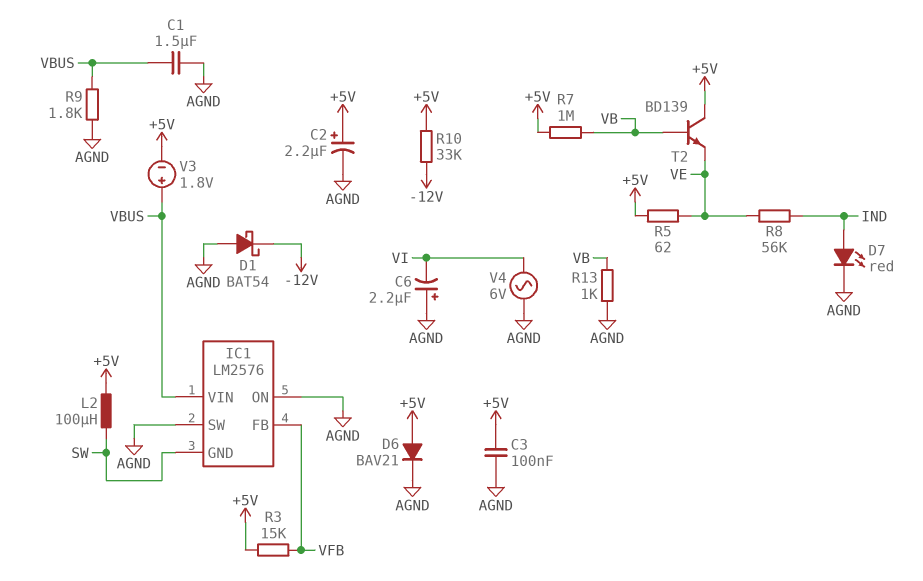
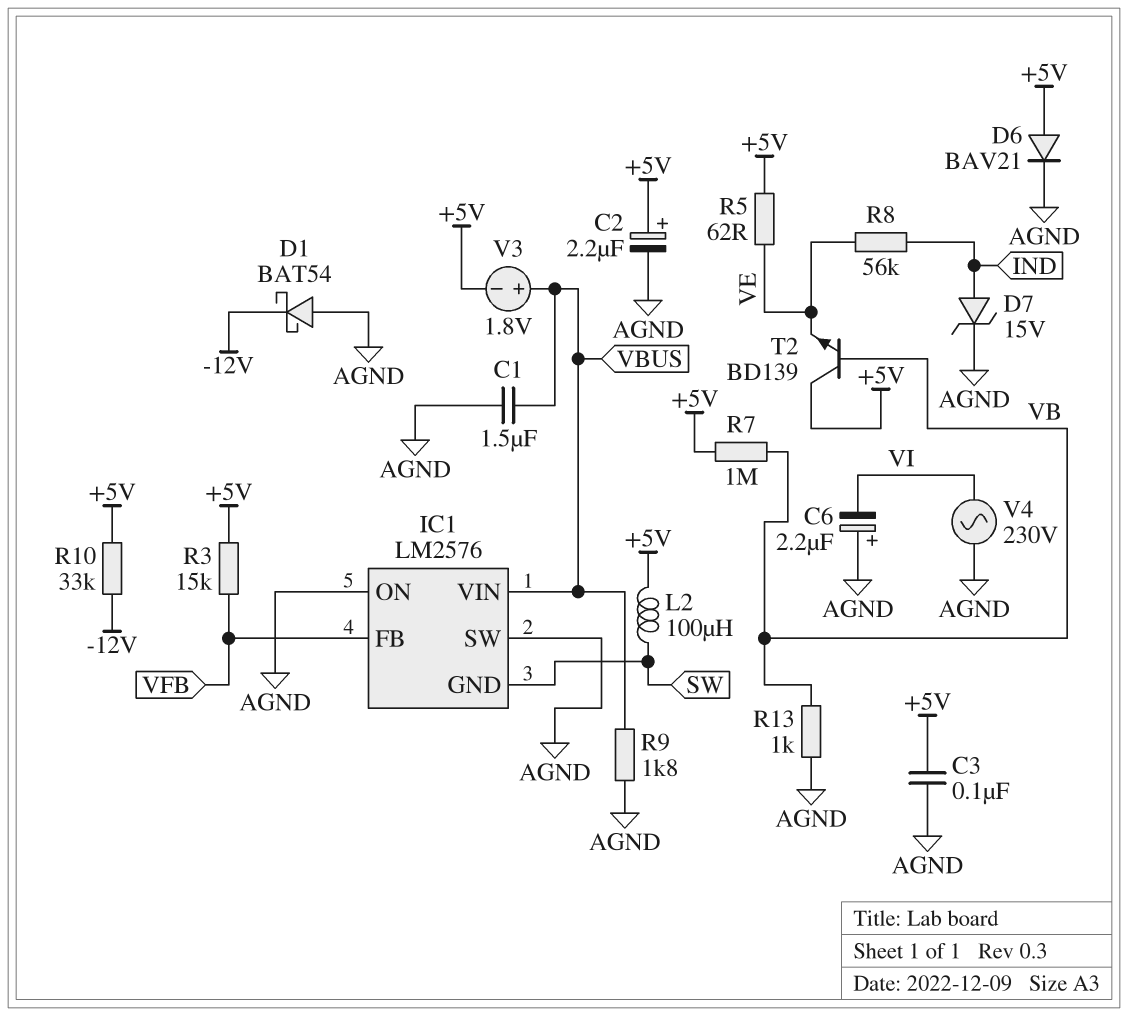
D7: LED red (A IND, K AGND) -> zener 15V (A IND, K AGND)
V4: AC 6V (AGND, VI) -> AC 230V (AGND, VI)

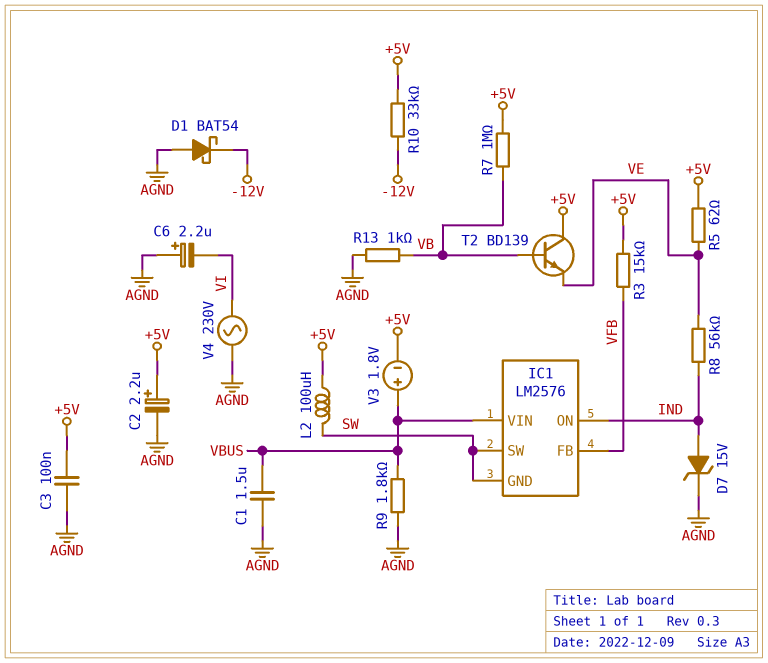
D6: diode BAV21 (A +5V, K AGND) -> none
IC1 pin ON: AGND -> IND
IC1 pin SW: AGND -> SW

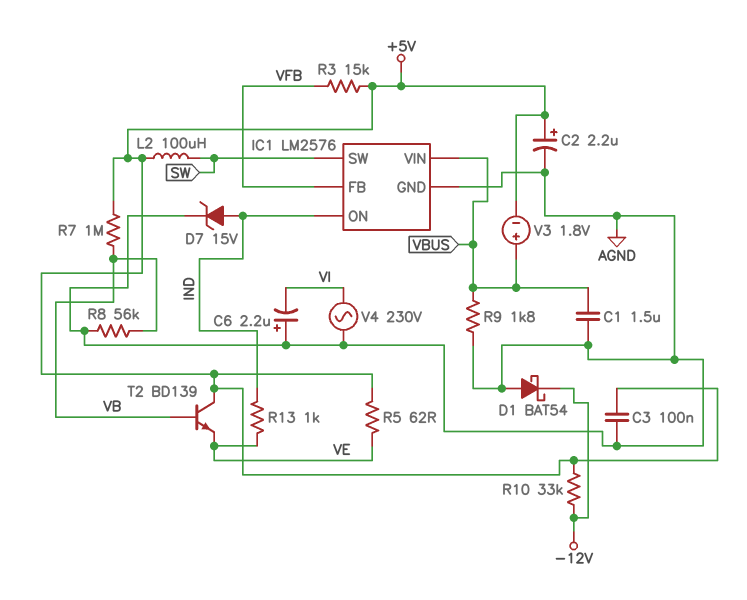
IC1 pin GND: SW -> AGND
R8: 56k (IND, VE) -> 56k (AGND, VB)
R13: 1k (AGND, VB) -> 1k (IND, VE)

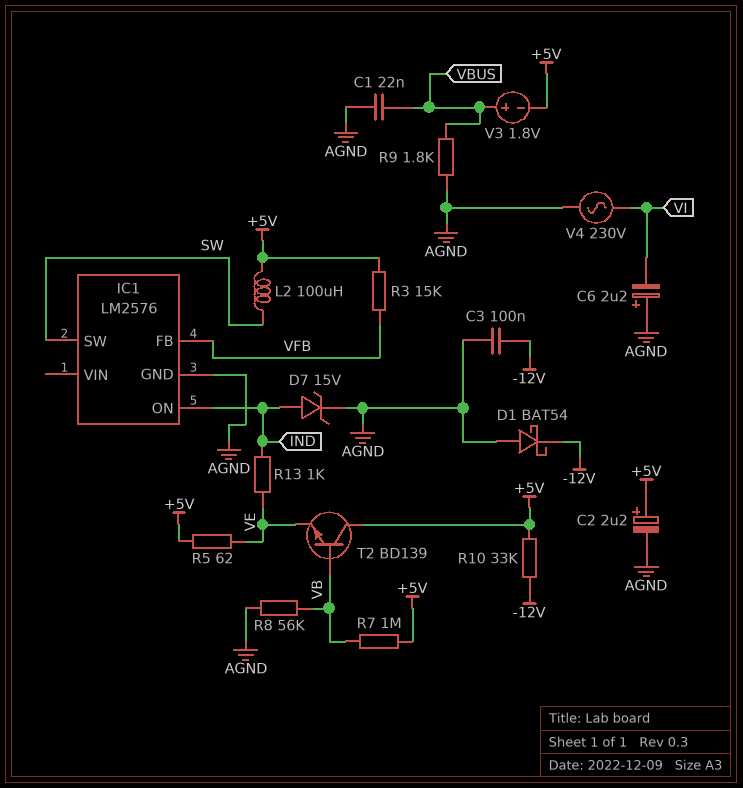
C1: 1.5uF (AGND, VBUS) -> 22nF (AGND, VBUS)
C3: 100nF (+5V, AGND) -> 100nF (-12V, AGND)
IC1 pin VIN: VBUS -> none

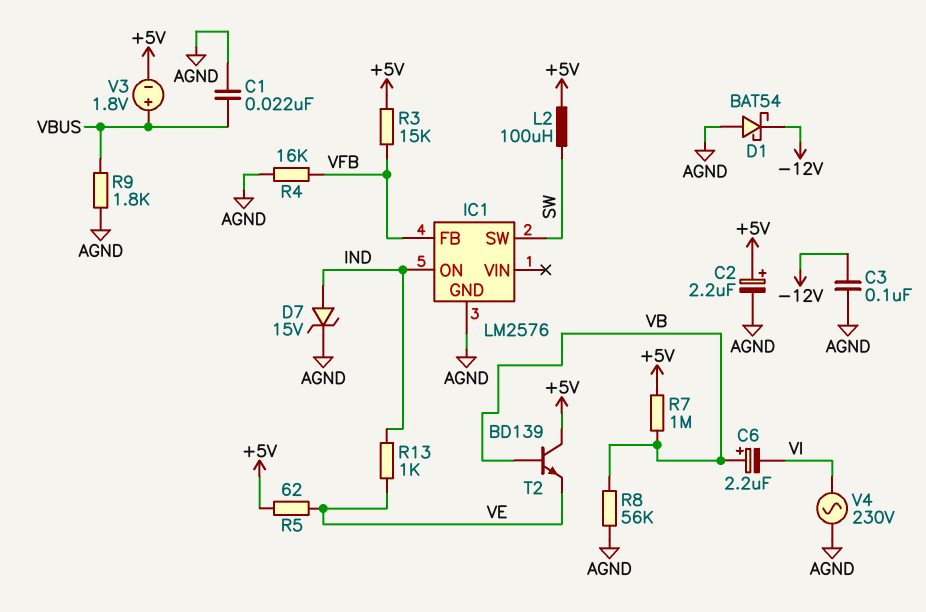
C6: 2.2uF (plus AGND, minus VI) -> 2.2uF (plus VB, minus VI)
R4: none -> 16k (AGND, VFB)
R10: 33k (+5V, -12V) -> none

